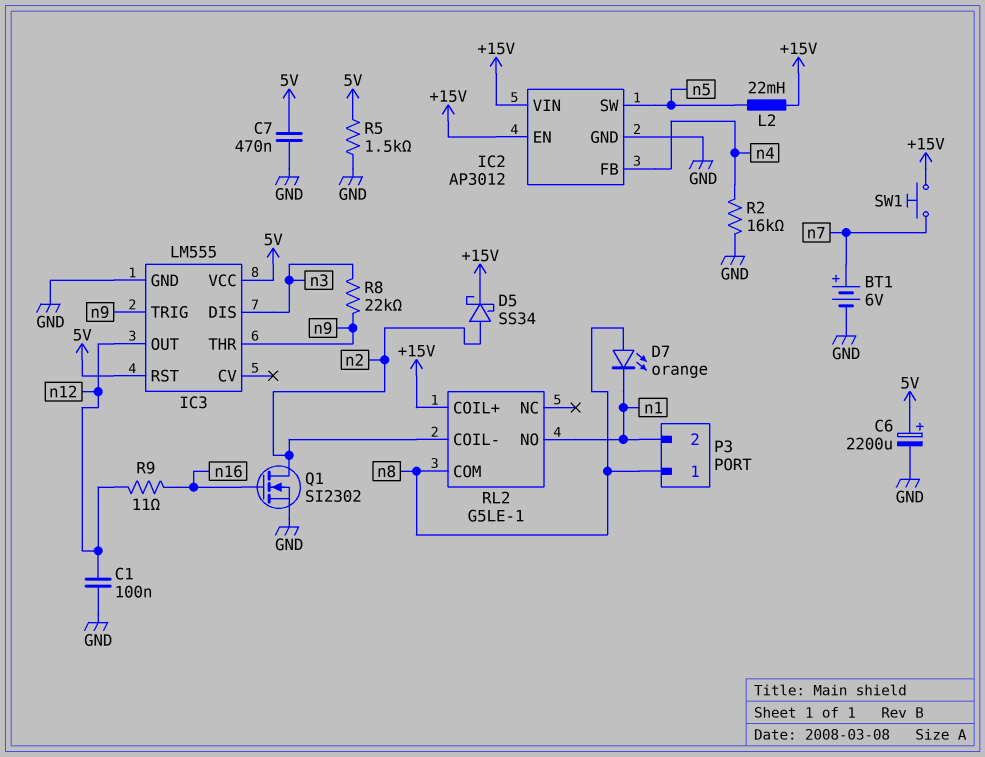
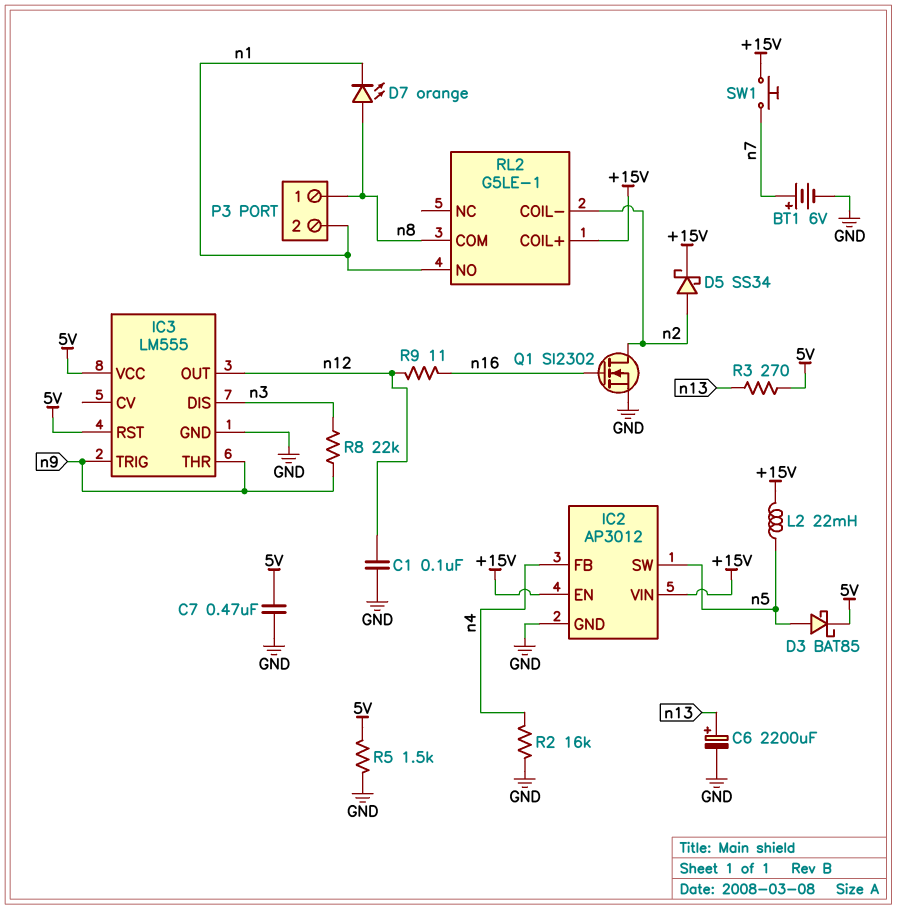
C6: 2200uF (plus 5V, minus GND) -> 2200uF (plus n13, minus GND)
D3: none -> schottky BAT85 (A n5, K 5V)
R3: none -> 270 (5V, n13)

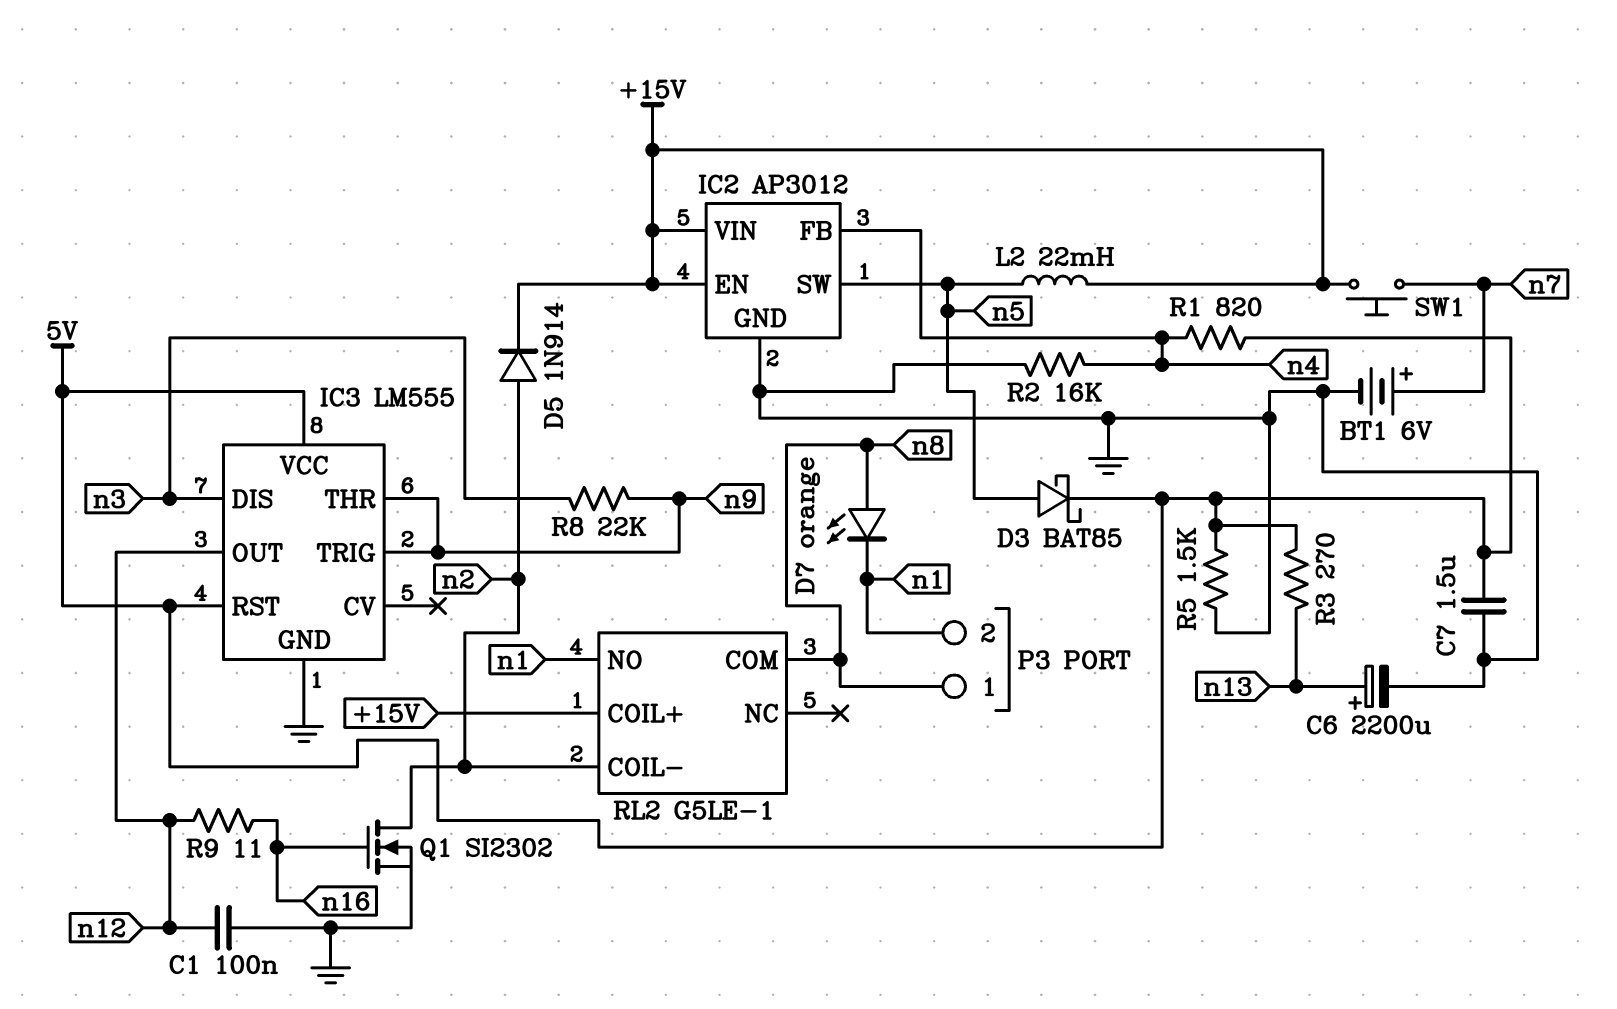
C7: 470nF (5V, GND) -> 1.5uF (5V, GND)
D5: schottky SS34 (A n2, K +15V) -> diode 1N914 (A n2, K +15V)
R1: none -> 820 (5V, n4)

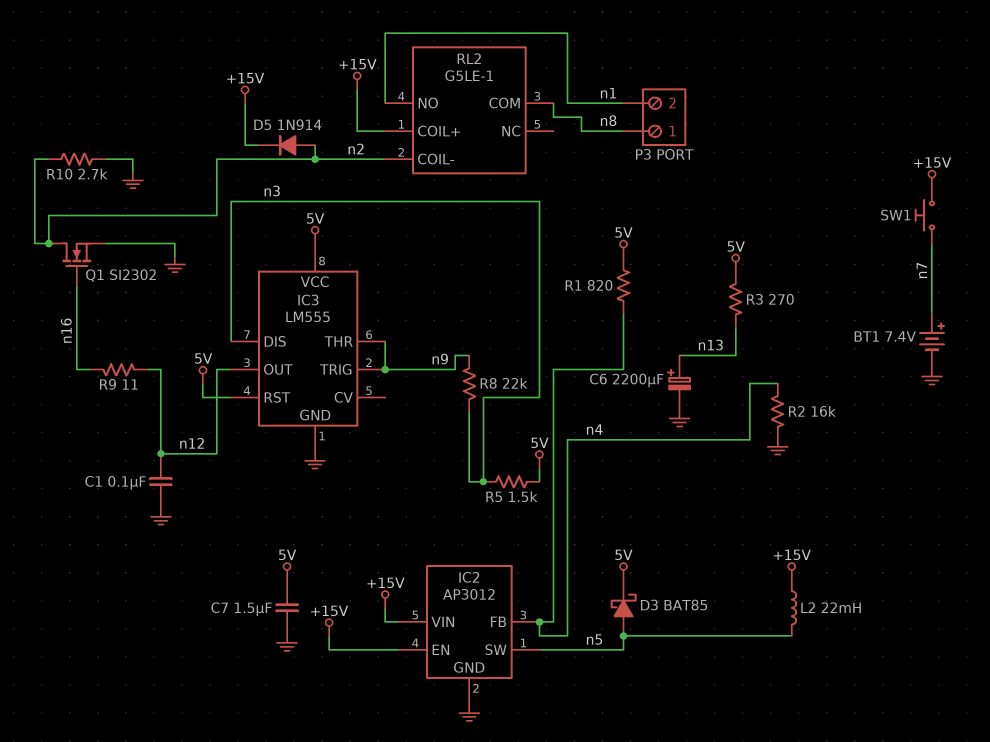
BT1: 6V (plus n7, minus GND) -> 7.4V (plus n7, minus GND)
D7: LED orange (A n8, K n1) -> none
R5: 1.5k (5V, GND) -> 1.5k (5V, n3)
R10: none -> 2.7k (GND, n2)

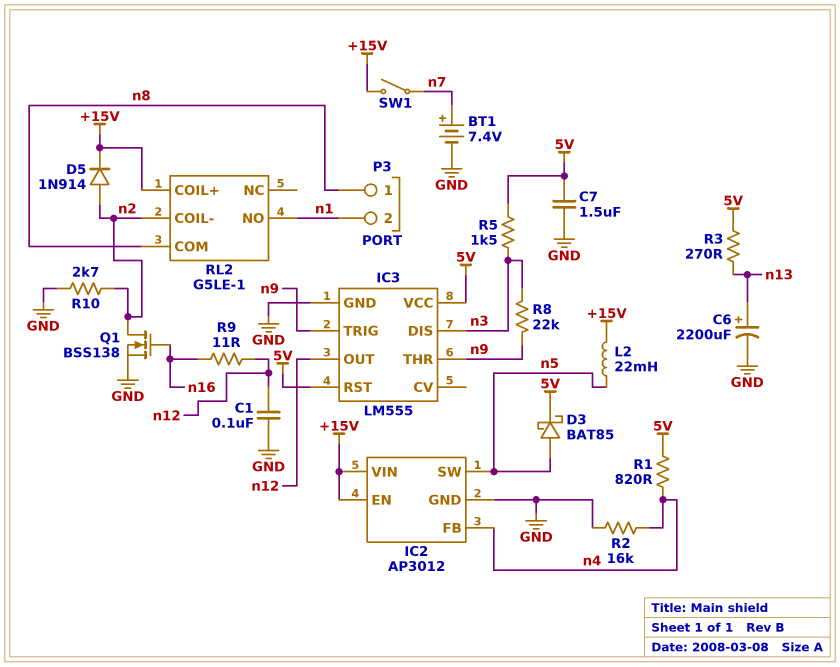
Q1: NMOS SI2302 (G n16, D n2, S GND) -> NMOS BSS138 (G n16, D n2, S GND)
SW1: button (+15V, n7) -> switch (+15V, n7)

